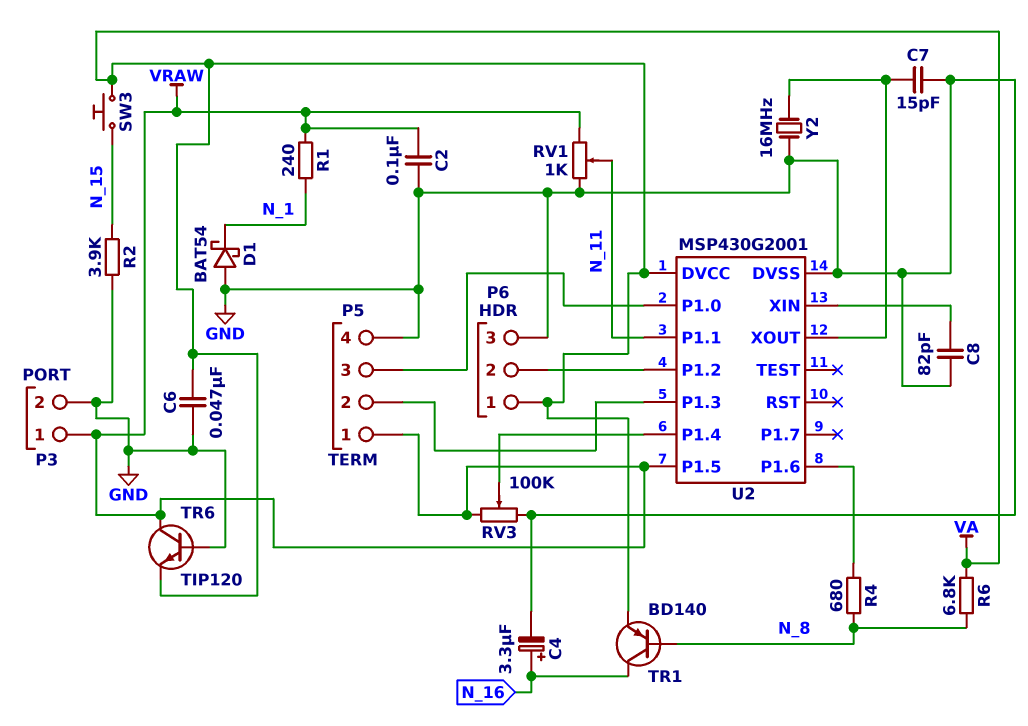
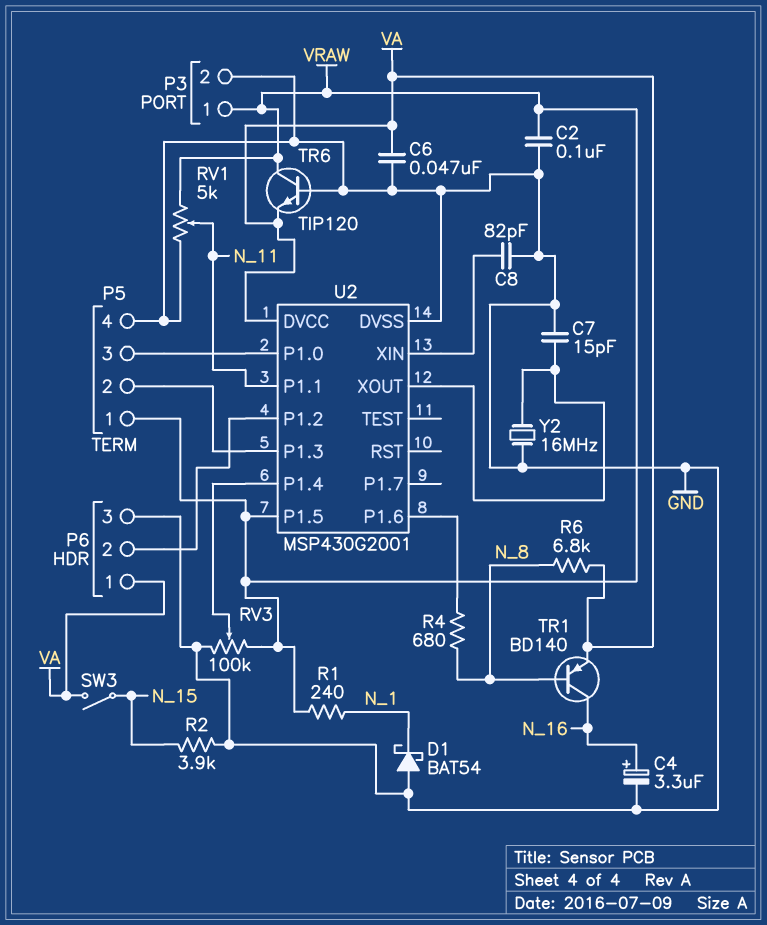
RV1: 1k (GND, VRAW, wiper N_11) -> 5k (GND, VRAW, wiper N_11)
SW3: button (N_15, VA) -> switch (N_15, VA)

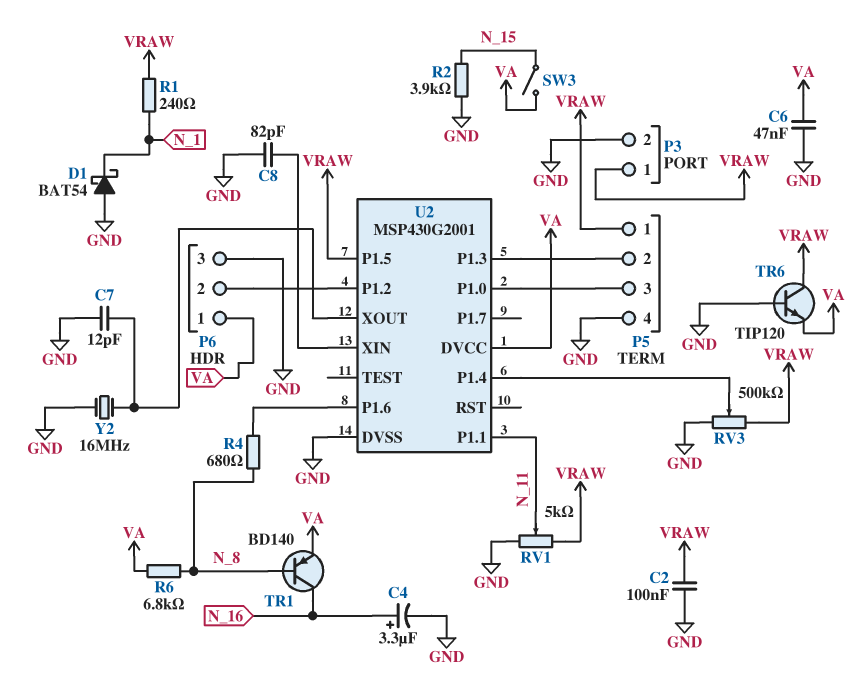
C7: 15pF (GND, U2/XOUT) -> 12pF (GND, U2/XOUT)
RV3: 100k (GND, VRAW, wiper U2/P1.4) -> 500k (GND, VRAW, wiper U2/P1.4)

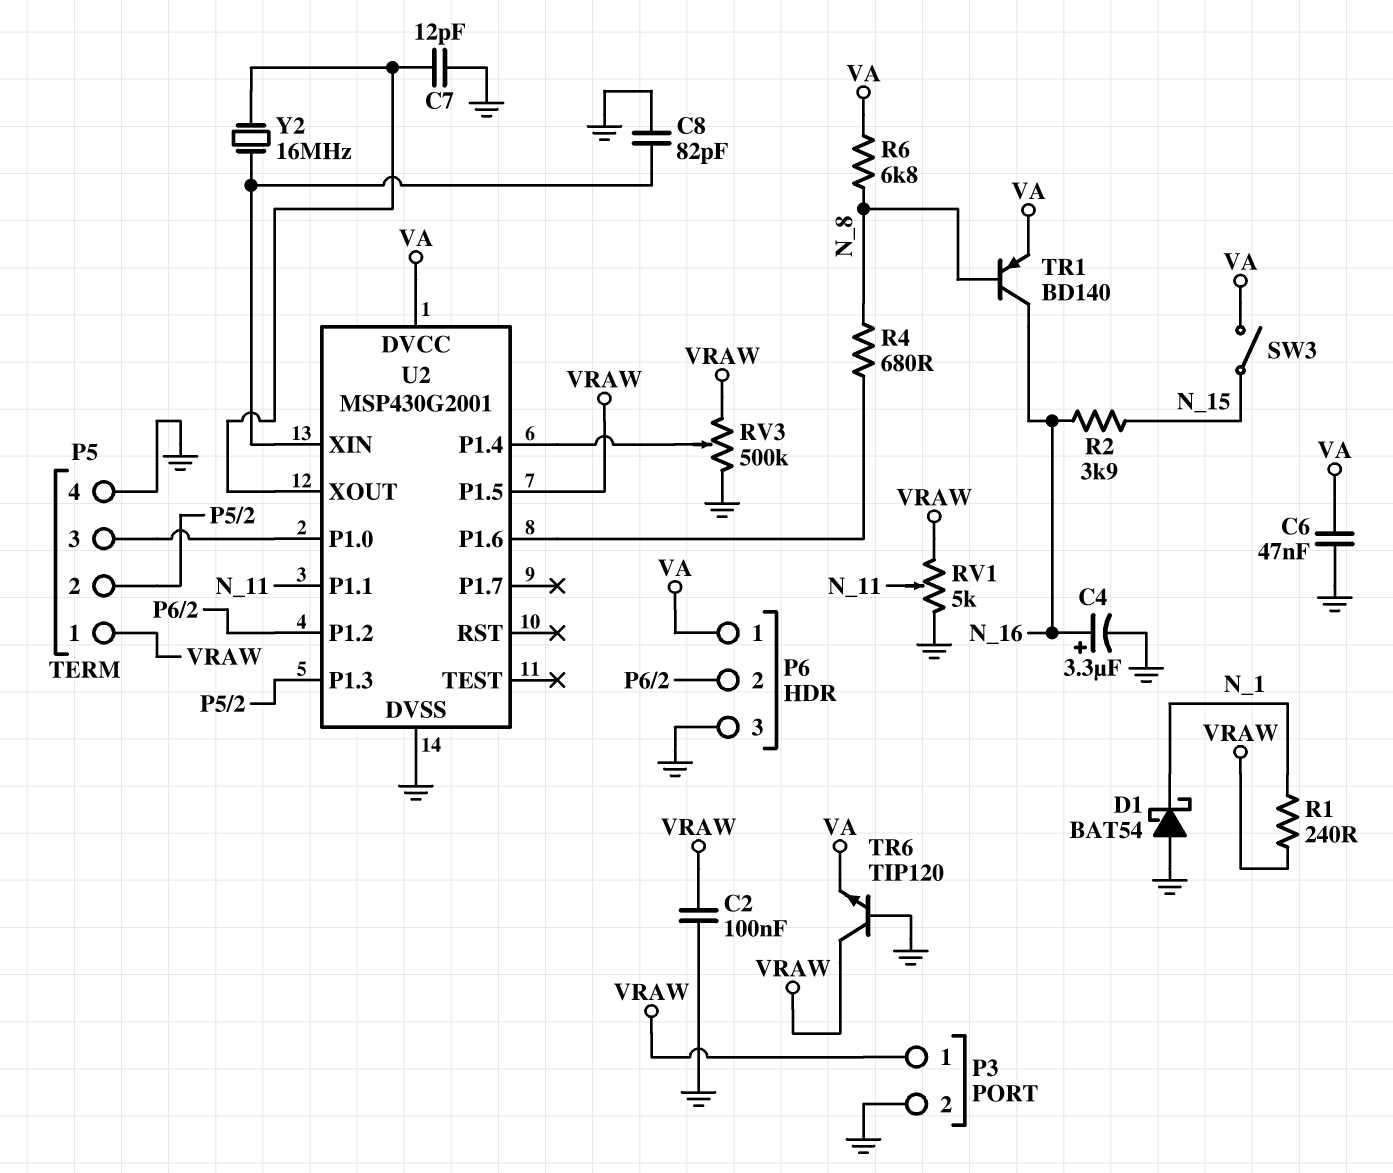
R2: 3.9k (GND, N_15) -> 3.9k (N_15, N_16)
Y2: 16MHz (GND, U2/XOUT) -> 16MHz (U2/XIN, U2/XOUT)

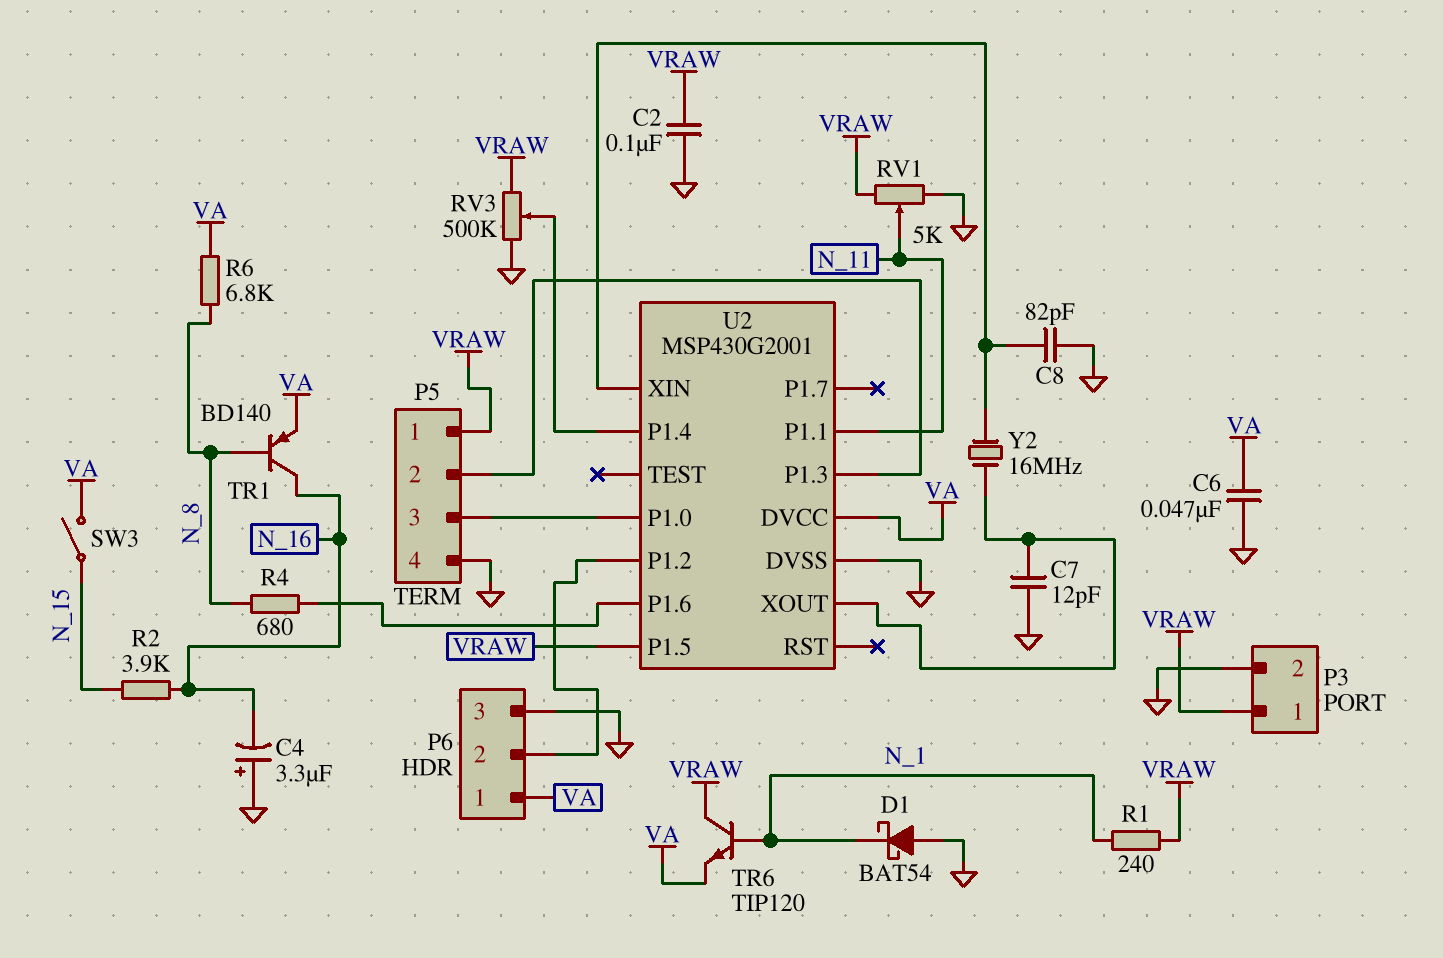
C4: 3.3uF (plus N_16, minus GND) -> 3.3uF (plus GND, minus N_16)
TR6: NPN TIP120 (B GND, C VRAW, E VA) -> NPN TIP120 (B N_1, C VRAW, E VA)

